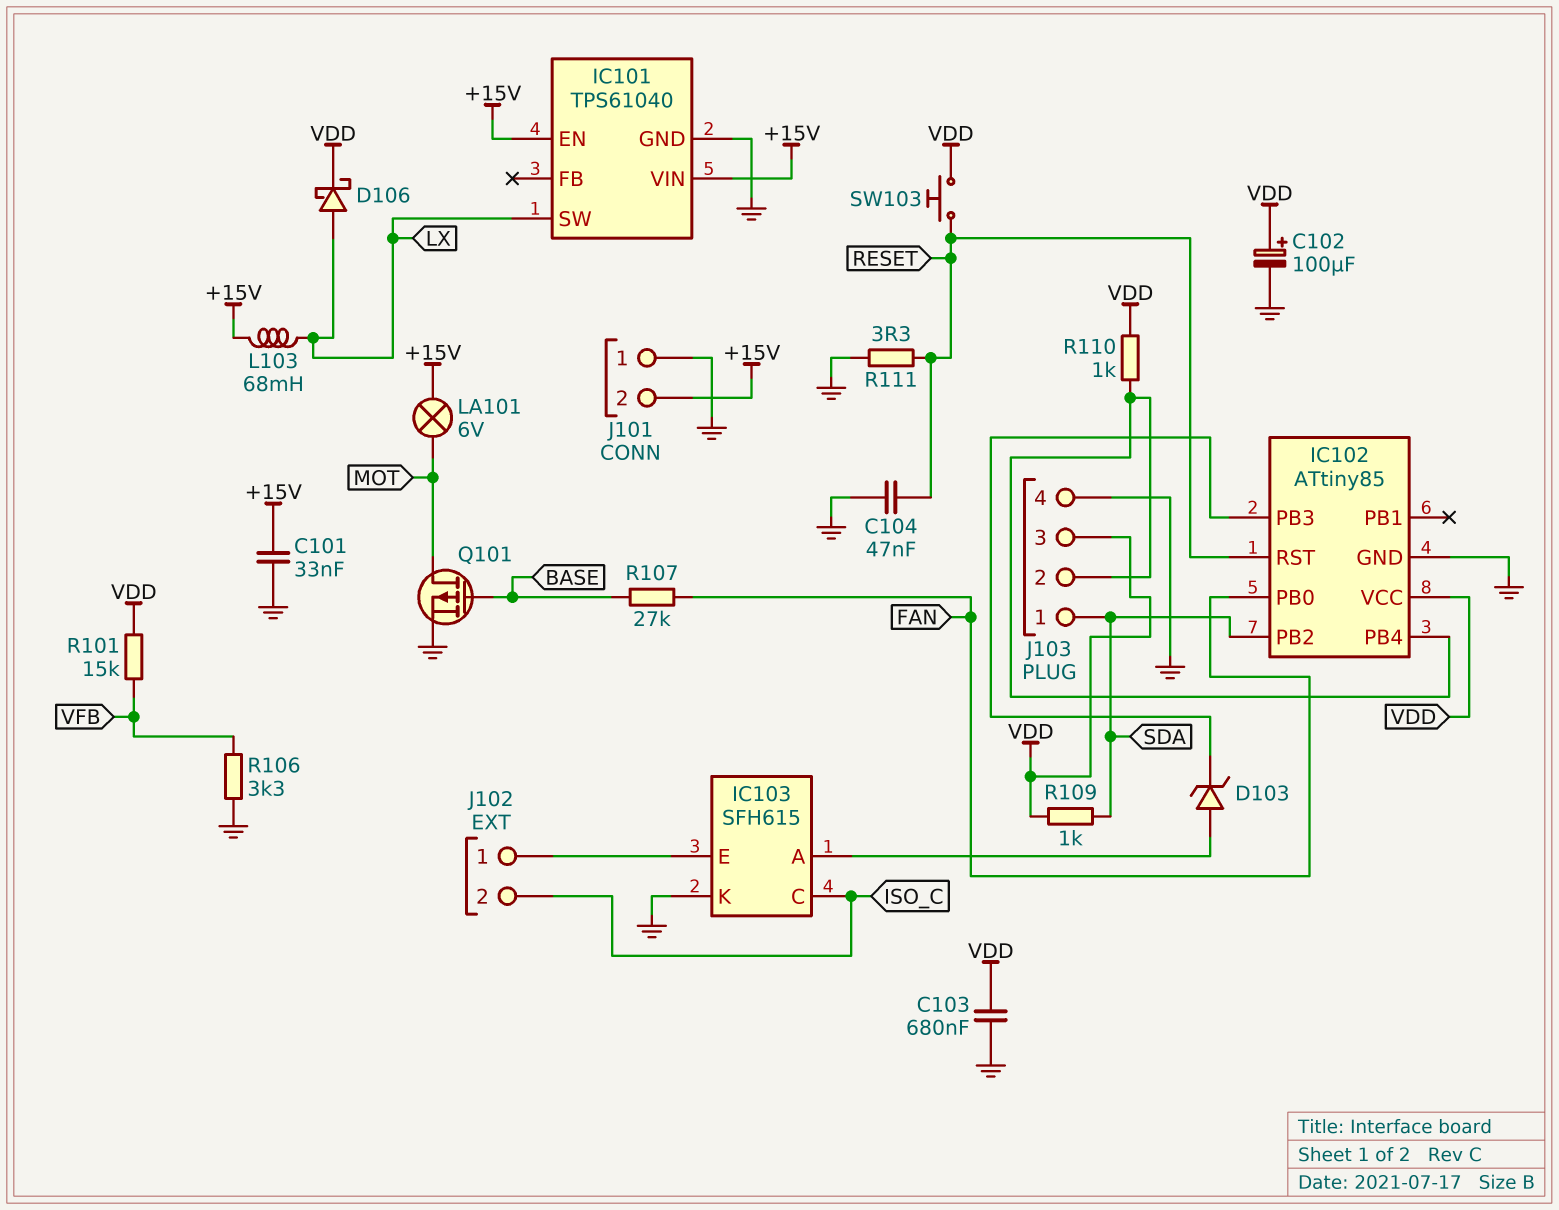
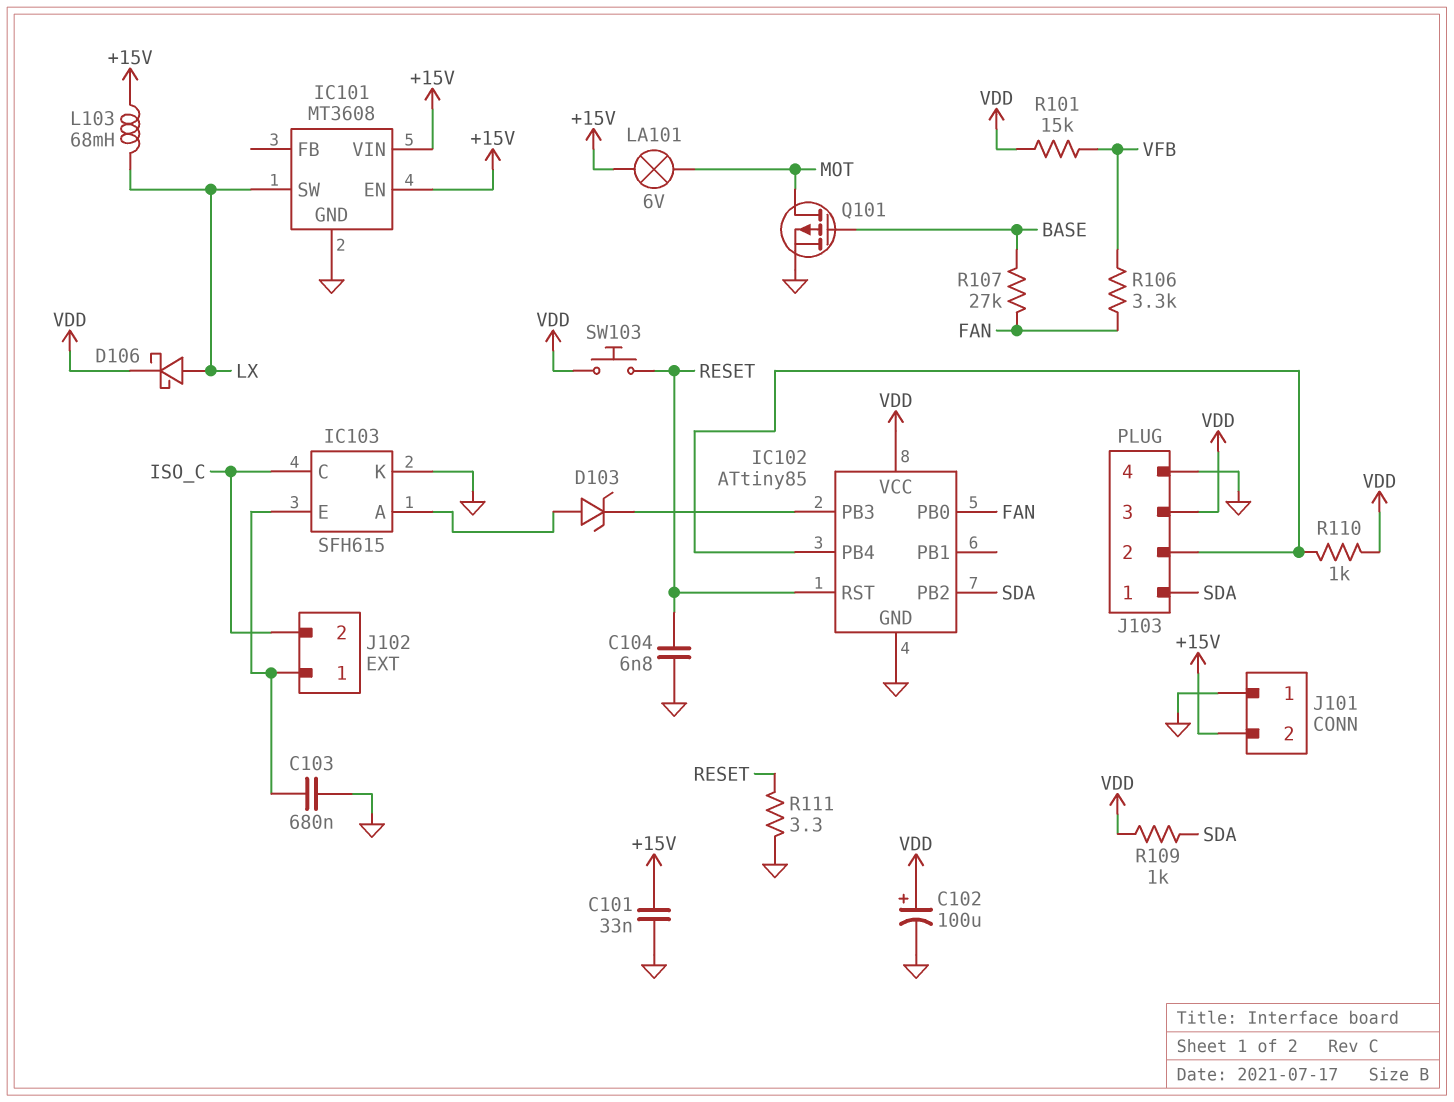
C103: 680nF (GND, VDD) -> 680nF (GND, IC103/E)
C104: 47nF (GND, RESET) -> 6.8nF (GND, RESET)
IC101: TPS61040 -> MT3608
R106: 3.3k (GND, VFB) -> 3.3k (FAN, VFB)

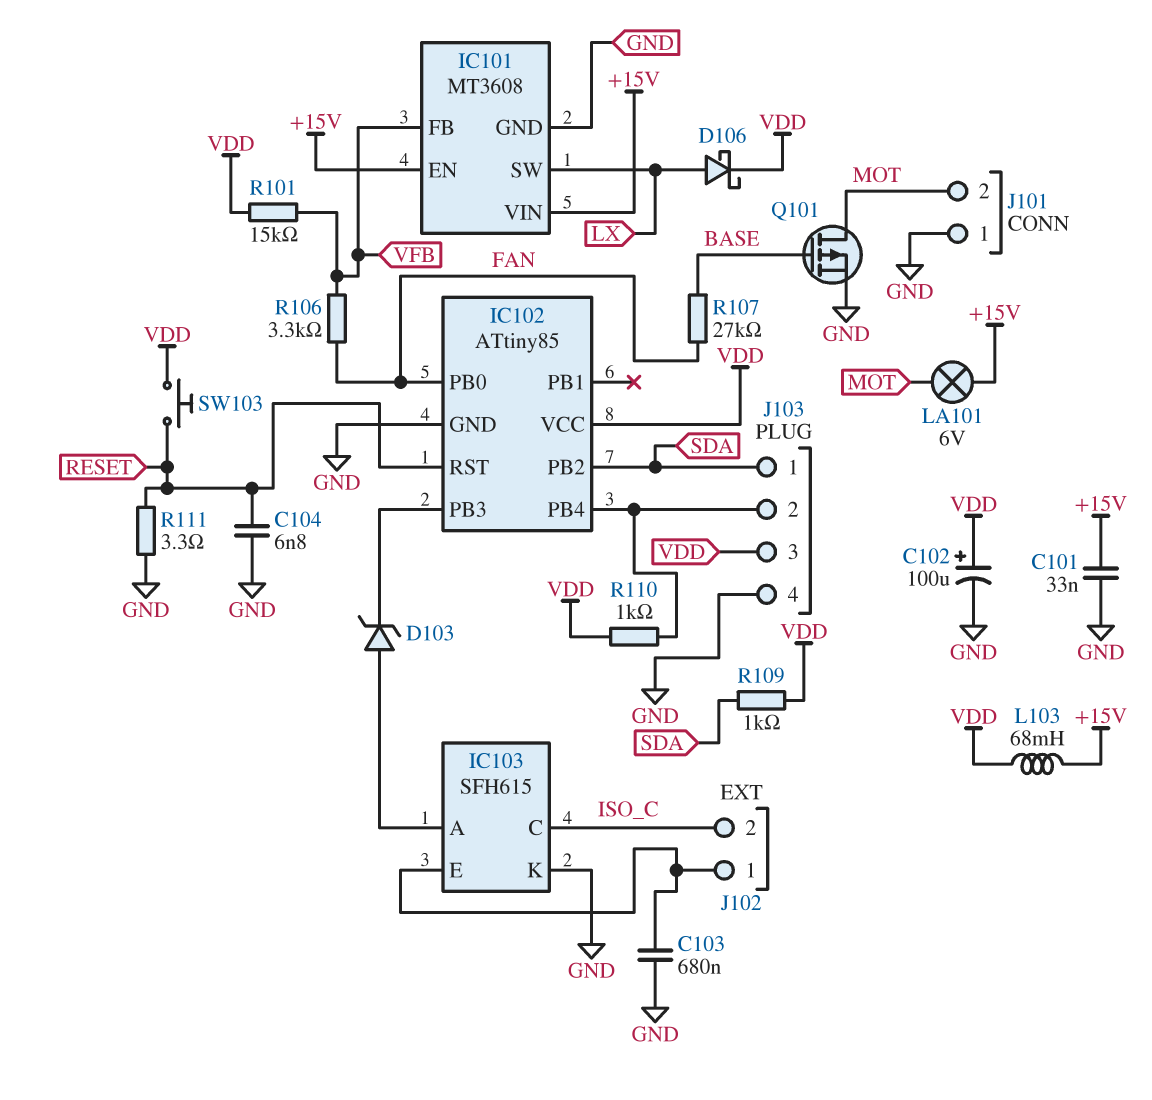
IC101 pin FB: none -> VFB
J101 pin 2: +15V -> MOT
L103: 68mH (+15V, LX) -> 68mH (+15V, VDD)

